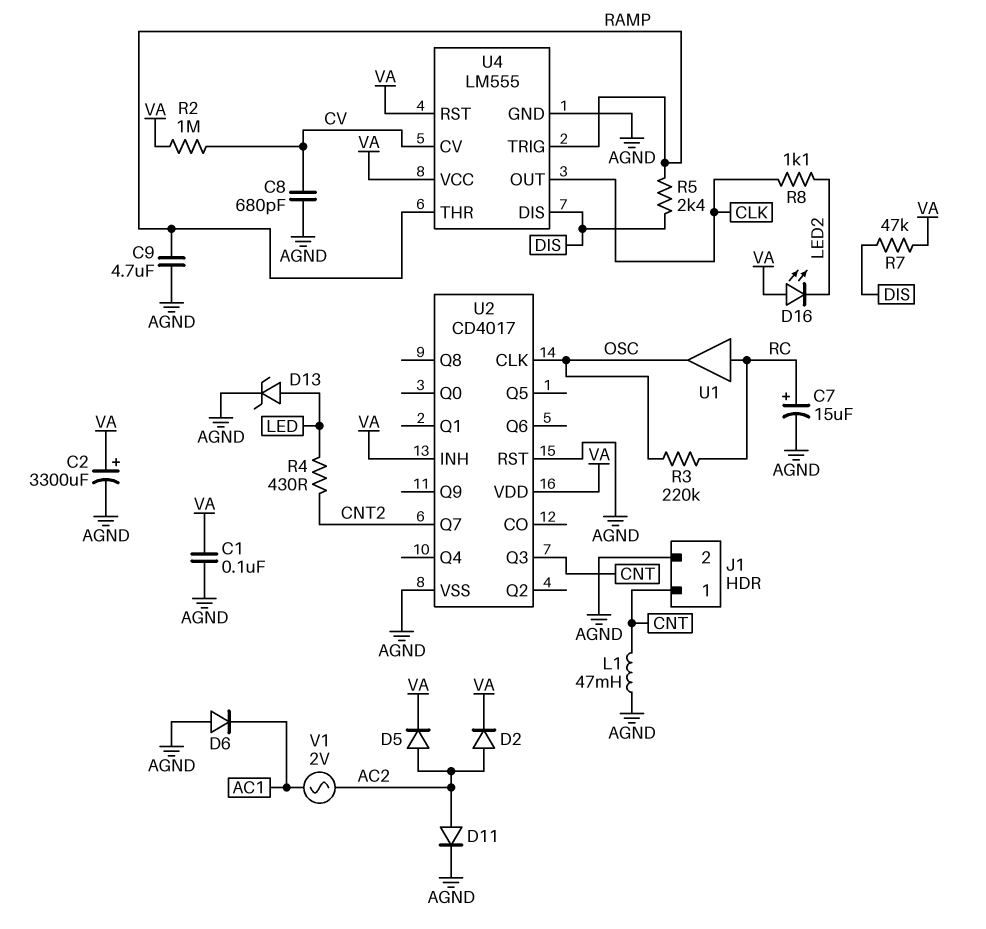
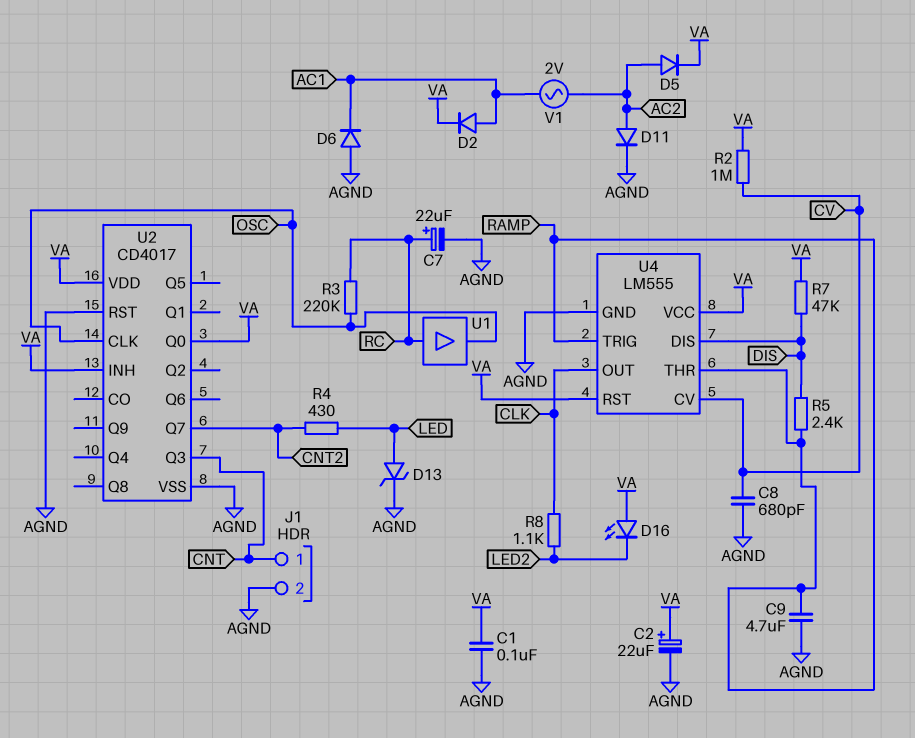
C2: 3300uF (plus VA, minus AGND) -> 22uF (plus VA, minus AGND)
C7: 15uF (plus RC, minus AGND) -> 22uF (plus RC, minus AGND)
D2: diode (A AC2, K VA) -> diode (A AC1, K VA)
L1: 47mH (AGND, CNT) -> none
U2 pin Q0: none -> VA

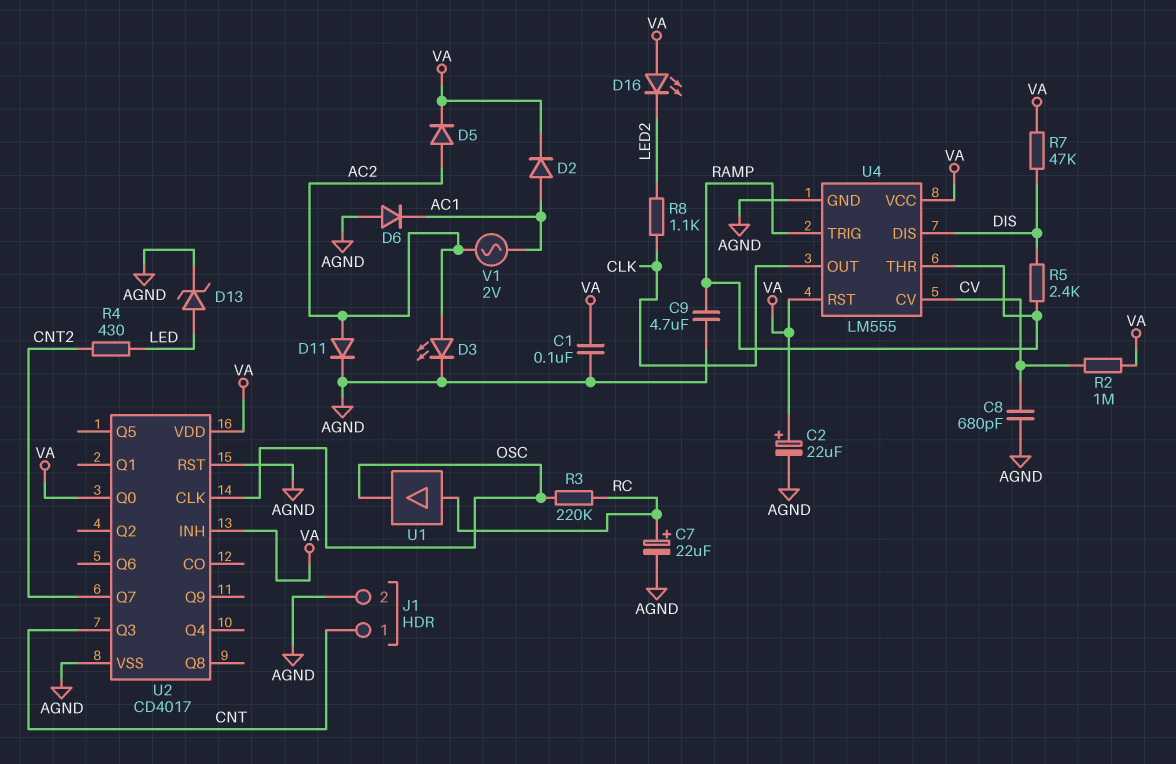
D3: none -> LED (A AC2, K AGND)

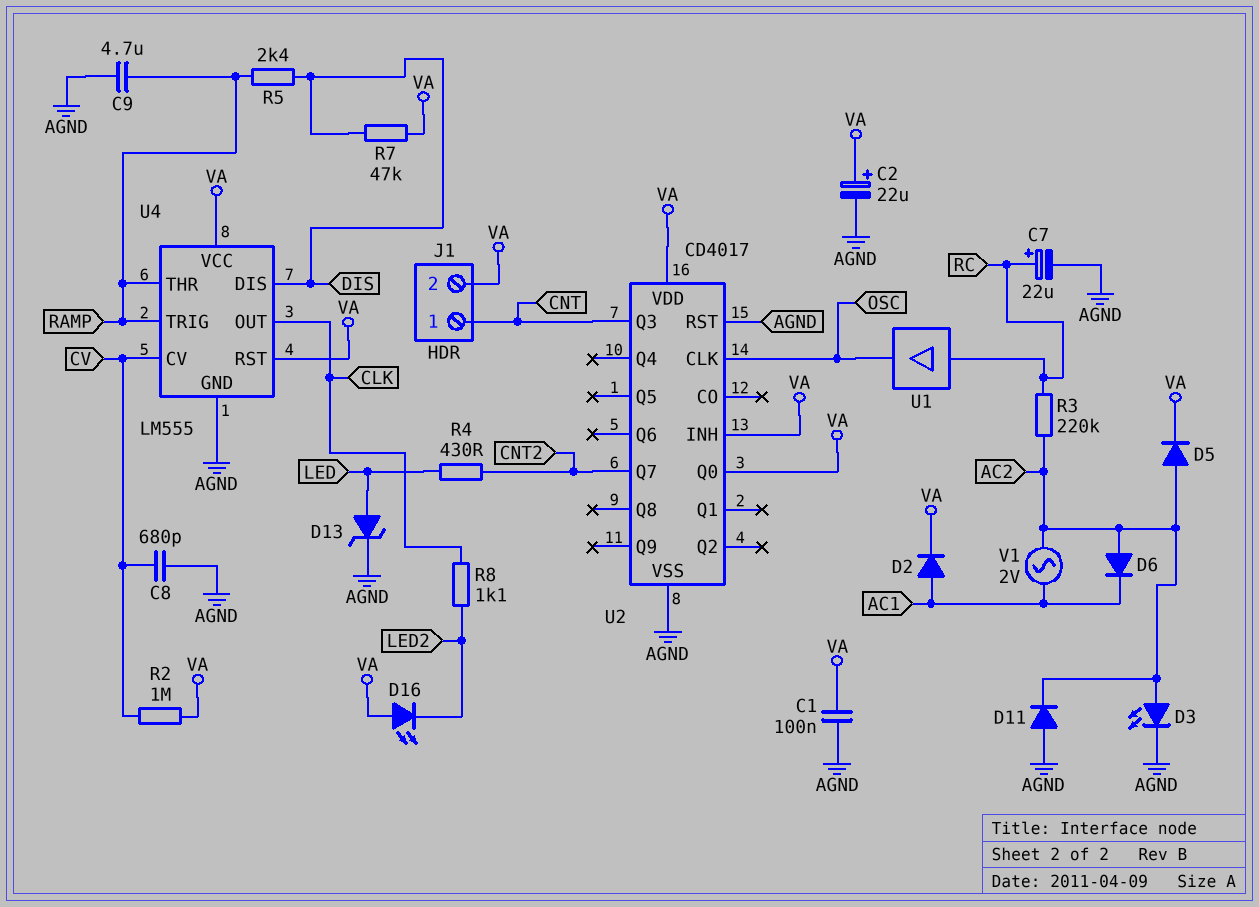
D6: diode (A AGND, K AC1) -> diode (A AC2, K AC1)
D11: diode (A AC2, K AGND) -> diode (A AGND, K AC2)
J1 pin 2: AGND -> VA
R3: 220k (OSC, RC) -> 220k (AC2, RC)

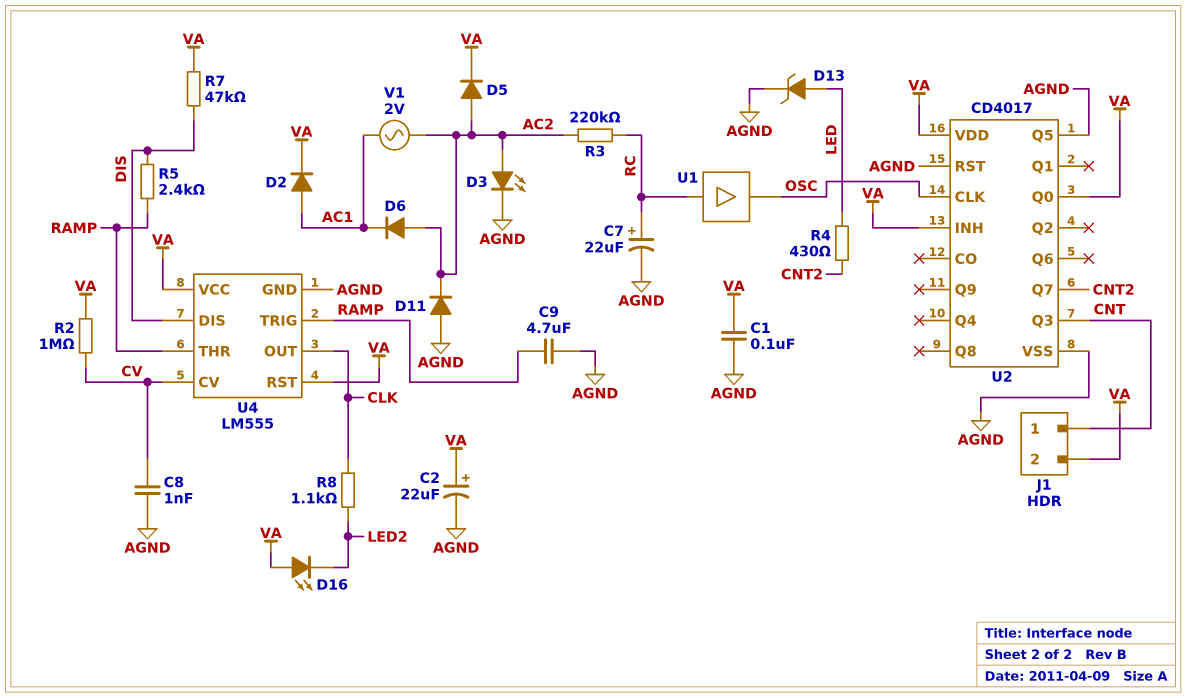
C8: 680pF (AGND, CV) -> 1nF (AGND, CV)
U2 pin Q5: none -> AGND

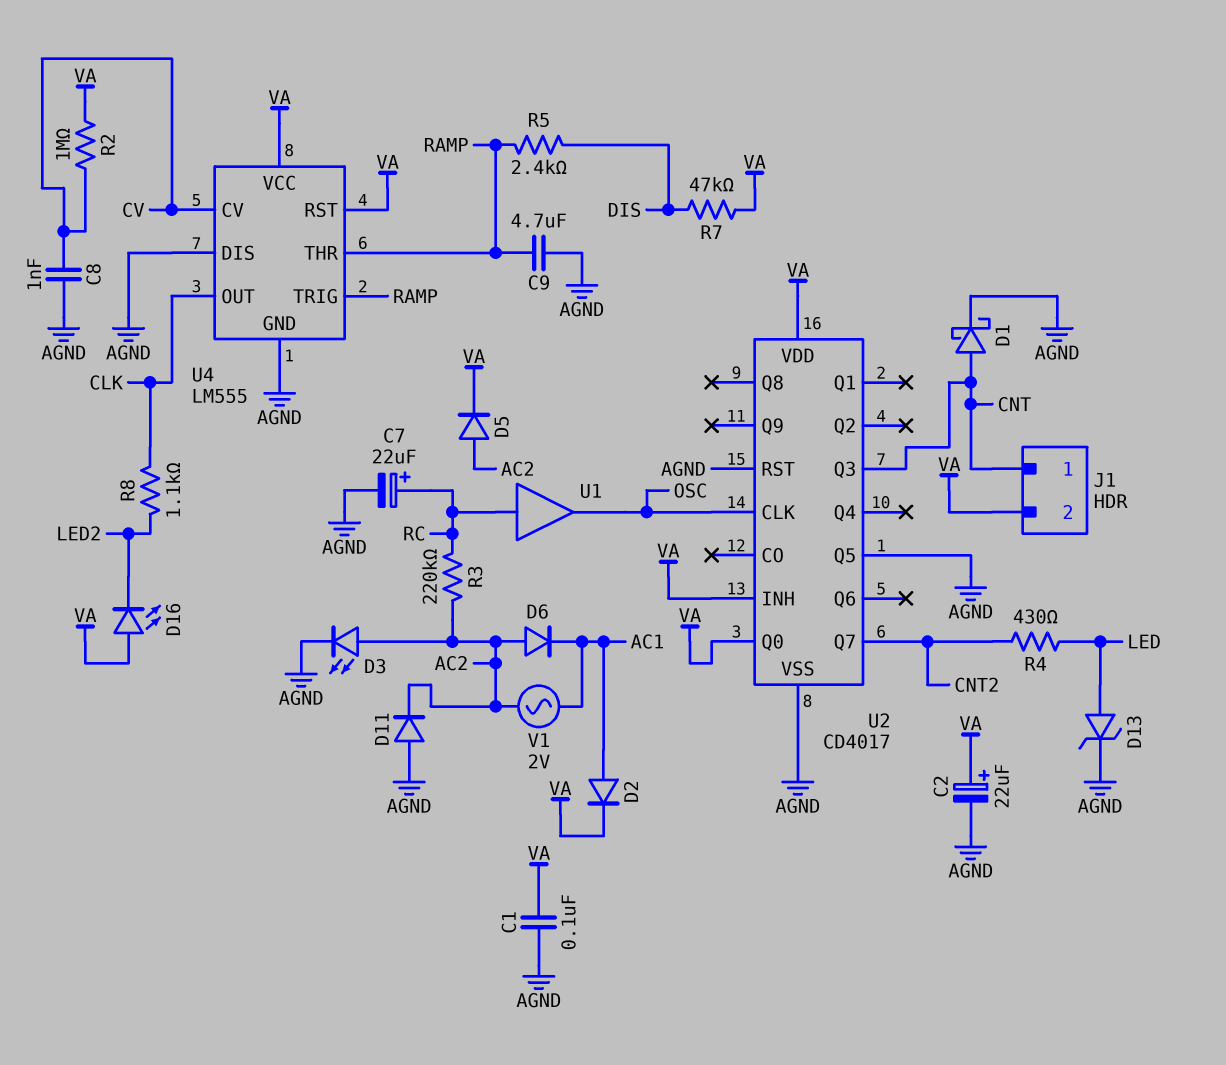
D1: none -> schottky (A CNT, K AGND)
U4 pin DIS: DIS -> AGND

